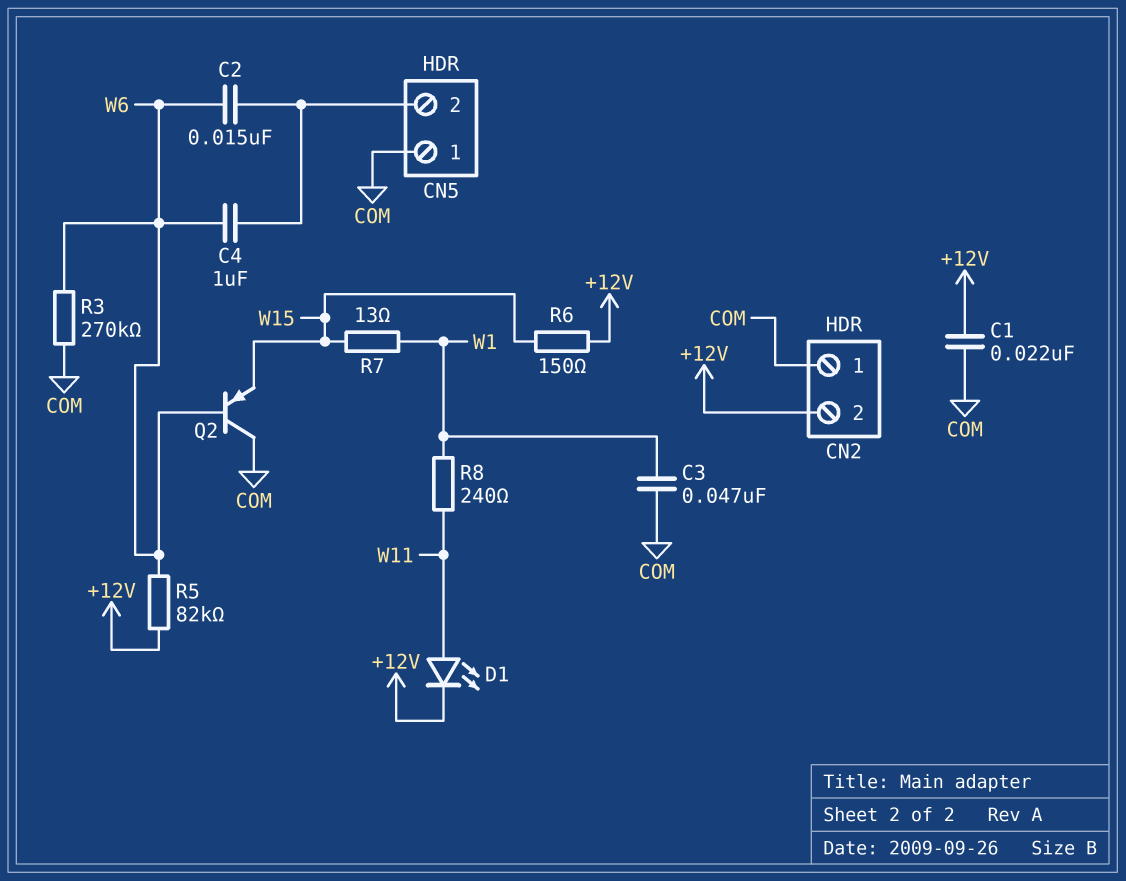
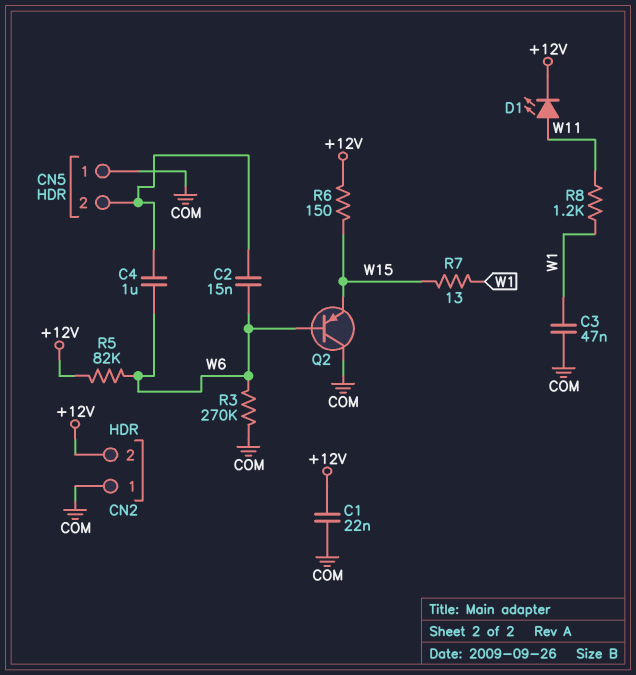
R8: 240 (W1, W11) -> 1.2k (W1, W11)

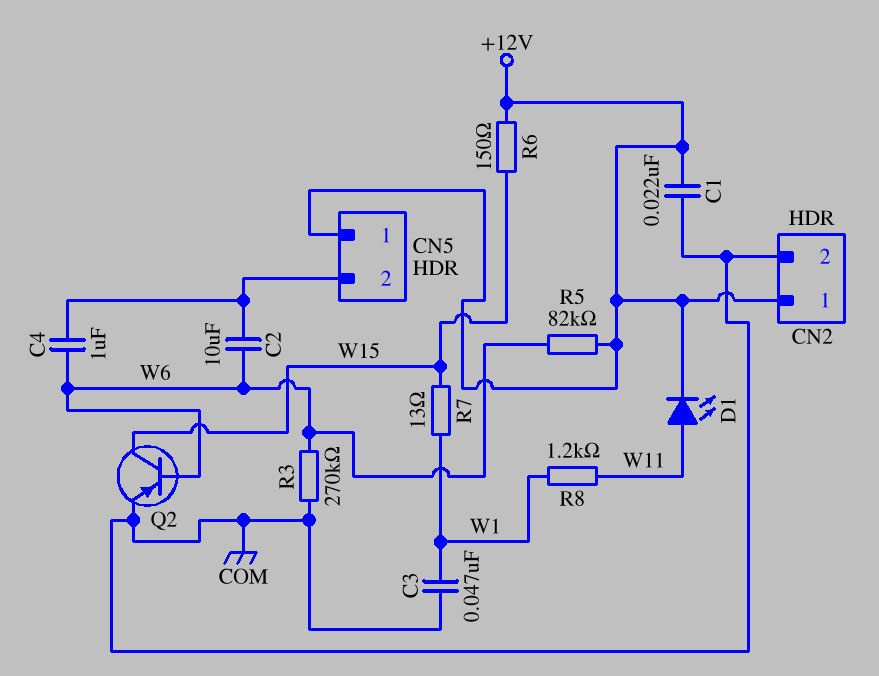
C2: 15nF (CN5/2, W6) -> 10uF (CN5/2, W6)
CN2 pin 1: COM -> +12V
CN2 pin 2: +12V -> COM
CN5 pin 1: COM -> +12V
Q2: PNP (B W6, C COM, E W15) -> PNP (B W6, C W15, E COM)

